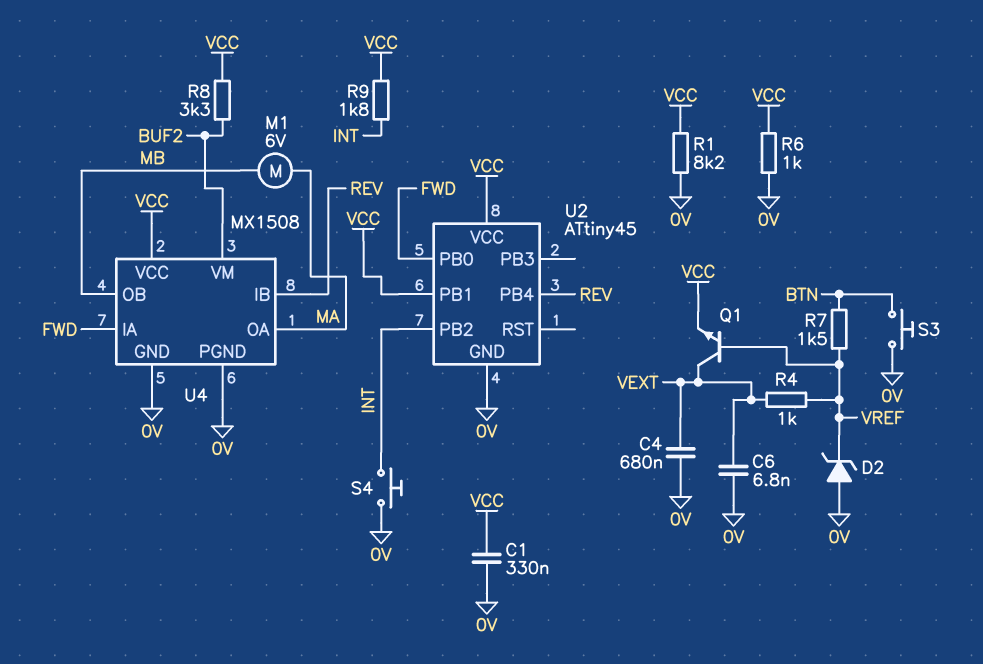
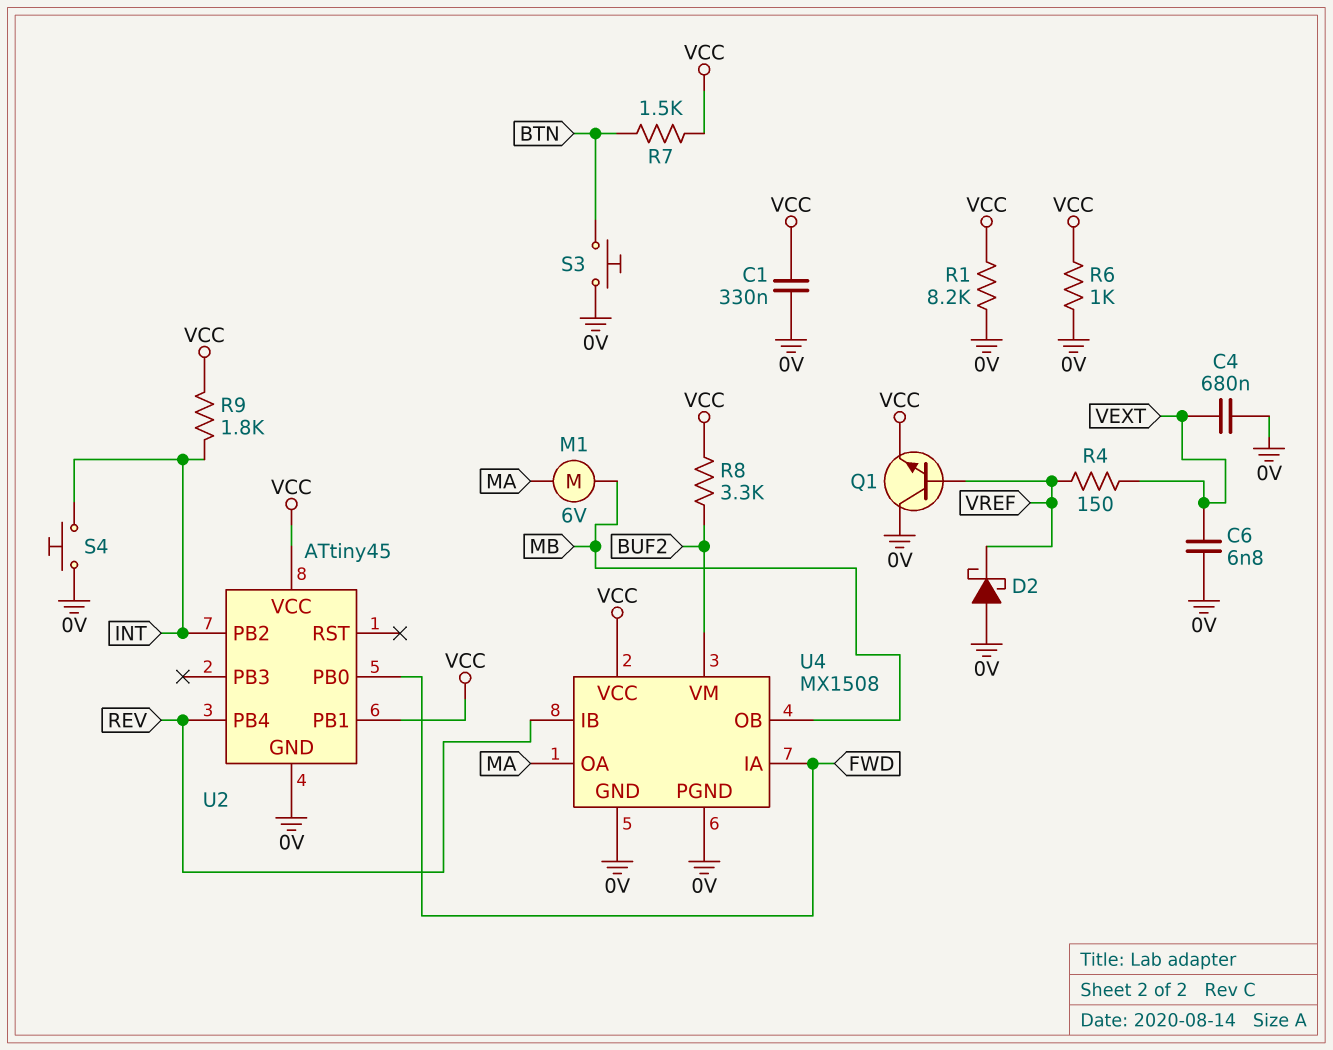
D2: zener (A 0V, K VREF) -> schottky (A 0V, K VREF)
Q1: NPN (B VREF, C VEXT, E VCC) -> NPN (B VREF, C 0V, E VCC)
R4: 1k (VEXT, VREF) -> 150 (VEXT, VREF)
R7: 1.5k (BTN, VREF) -> 1.5k (BTN, VCC)

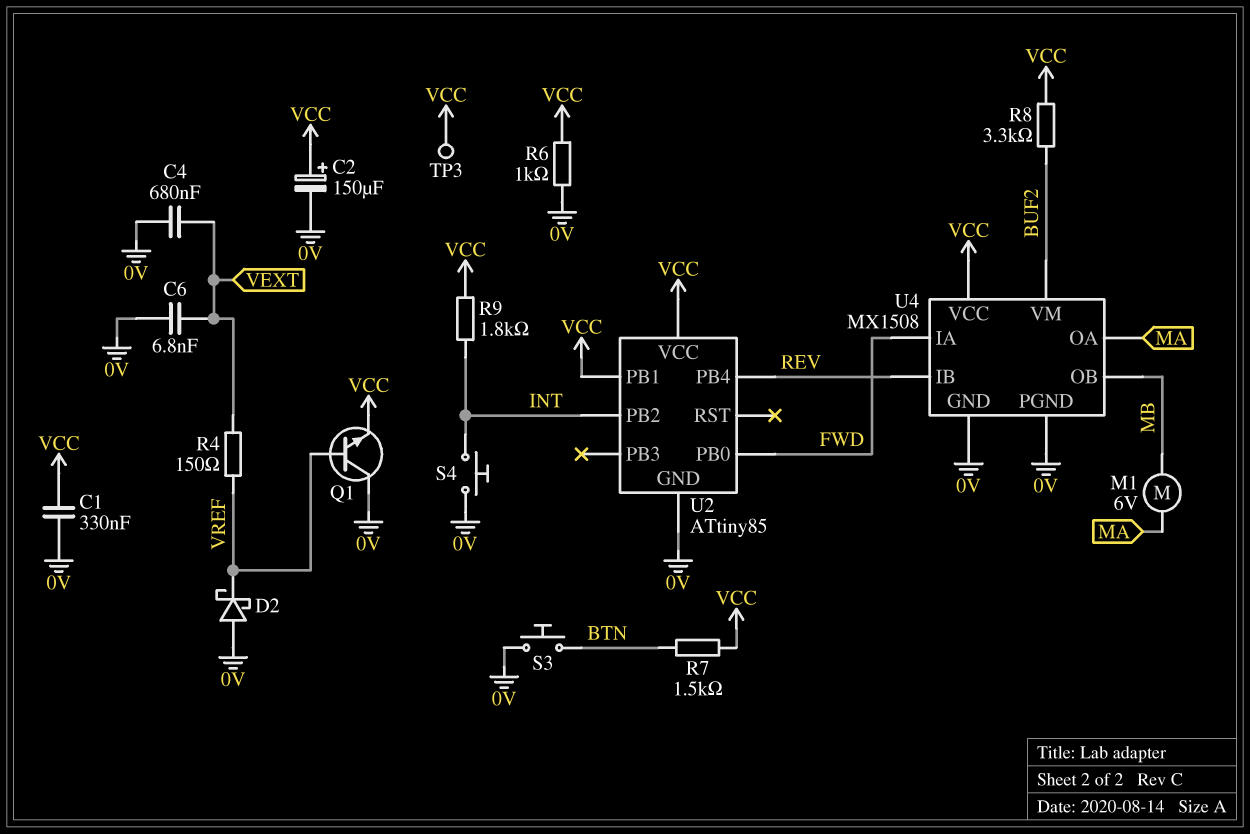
C2: none -> 150uF (plus VCC, minus 0V)
R1: 8.2k (0V, VCC) -> none
TP3: none -> test point (VCC)
U2: ATtiny45 -> ATtiny85

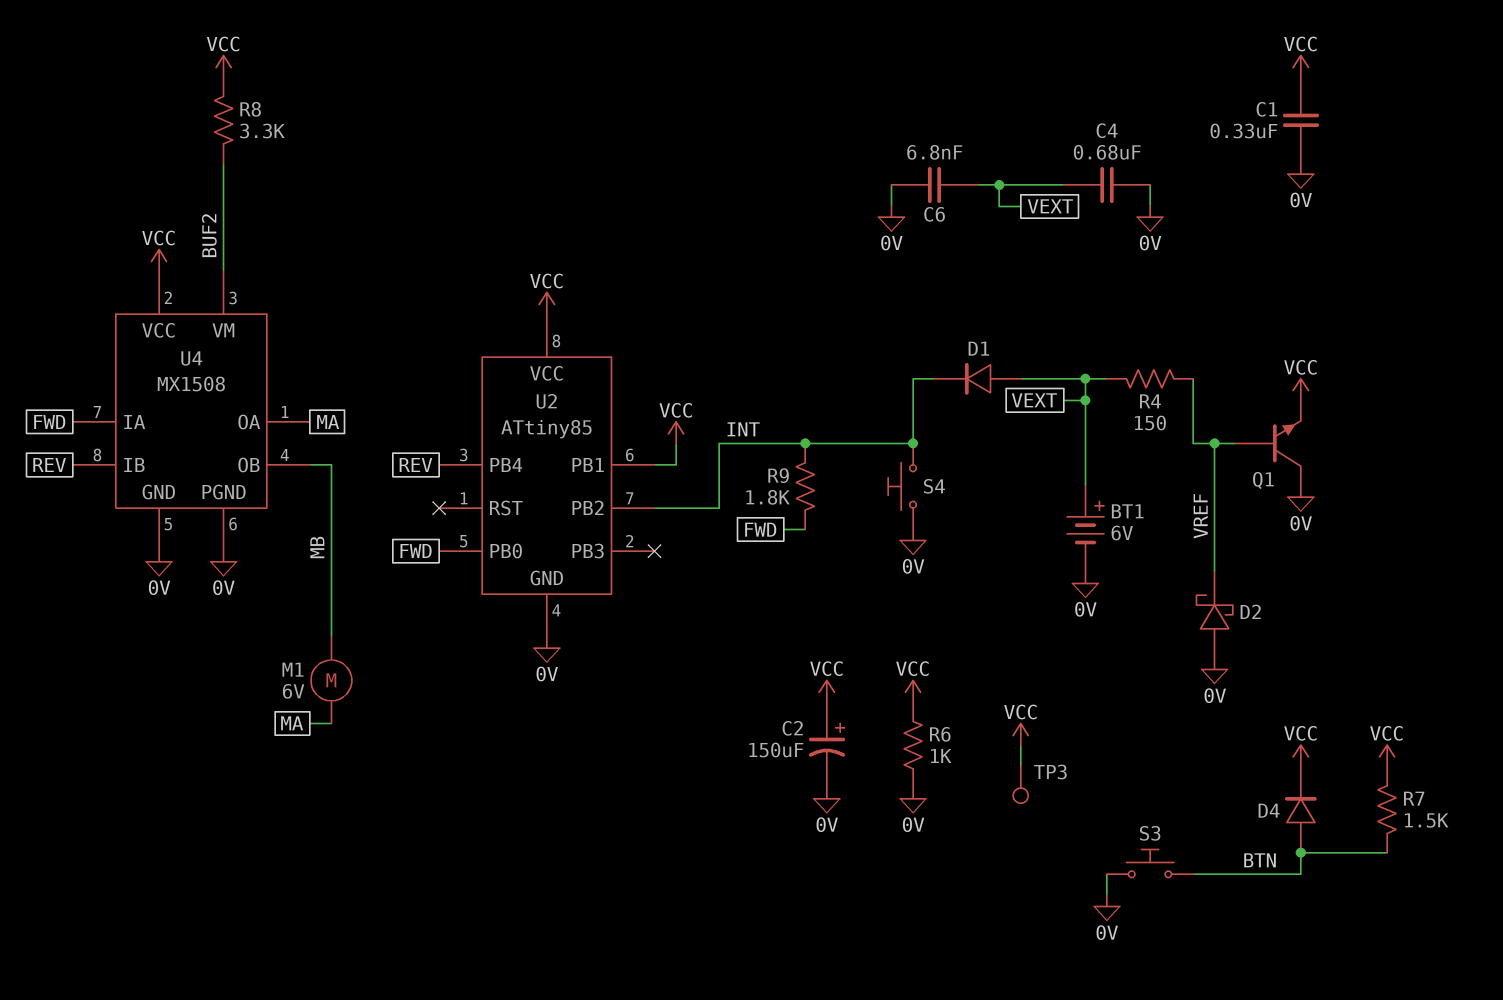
BT1: none -> 6V (plus VEXT, minus 0V)
D1: none -> diode (A VEXT, K INT)
D4: none -> diode (A BTN, K VCC)
R9: 1.8k (INT, VCC) -> 1.8k (FWD, INT)

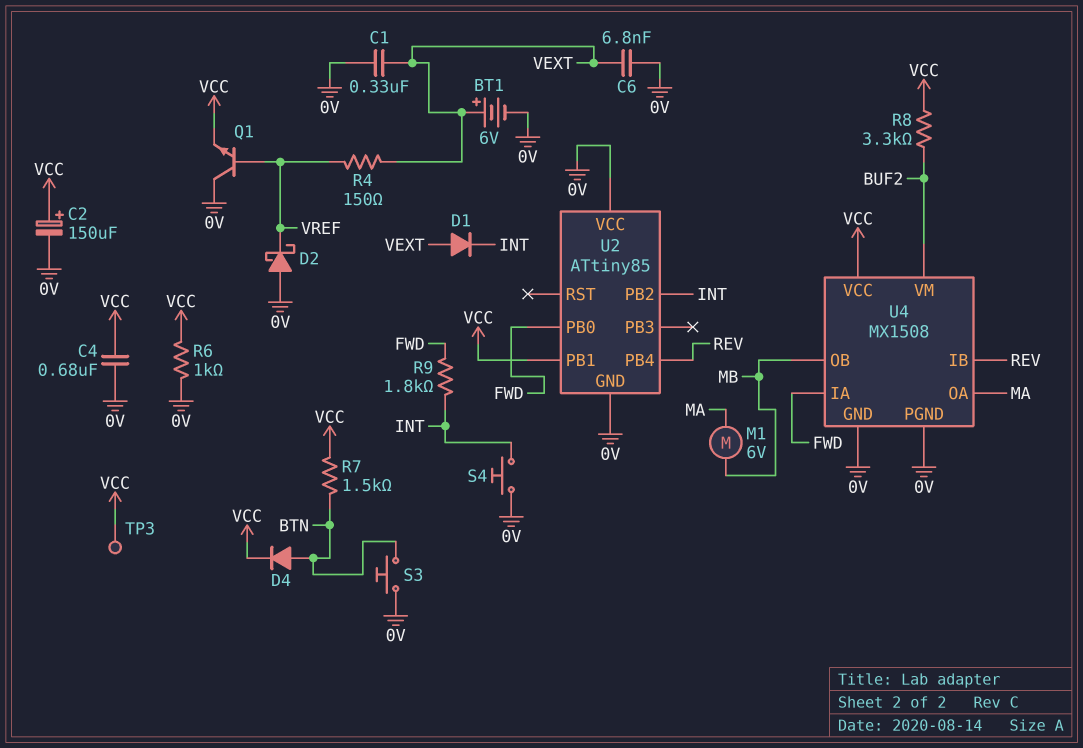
C1: 330nF (0V, VCC) -> 330nF (0V, VEXT)
C4: 680nF (0V, VEXT) -> 680nF (0V, VCC)
U2 pin VCC: VCC -> 0V

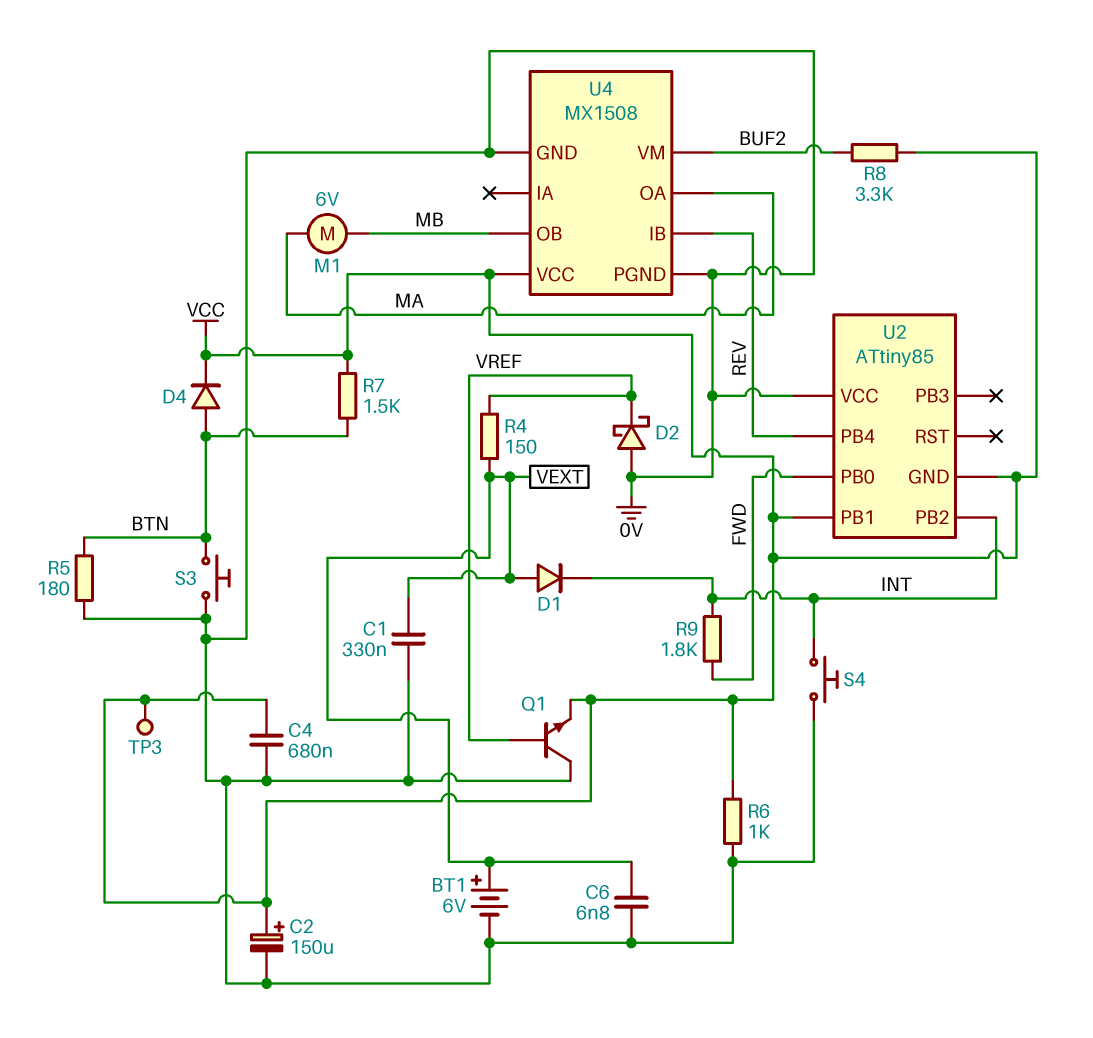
R5: none -> 180 (0V, BTN)
U2 pin GND: 0V -> VCC
U4 pin IA: FWD -> none

